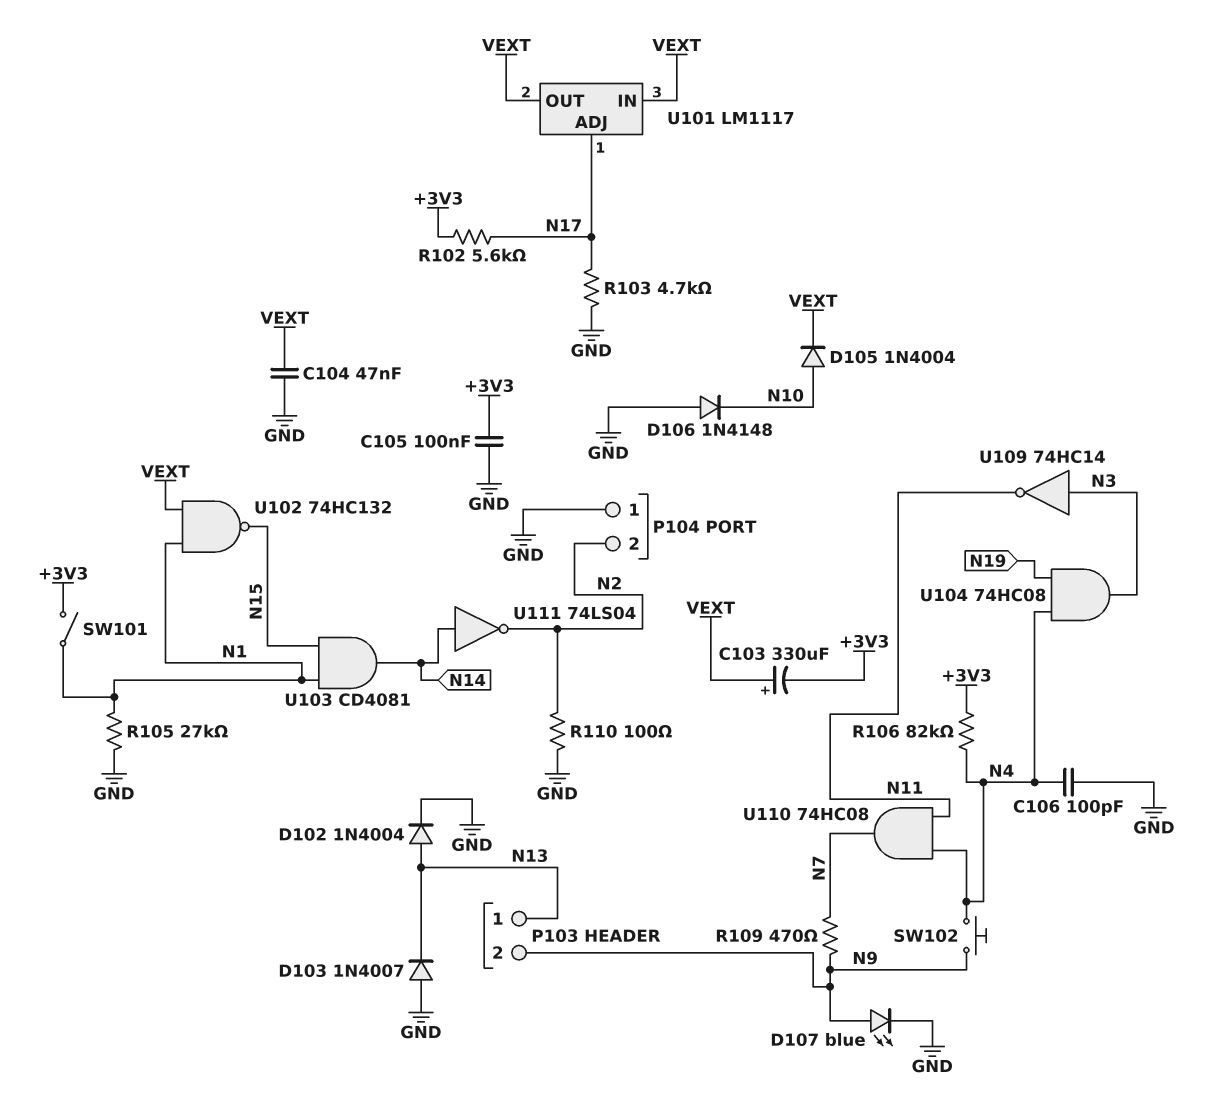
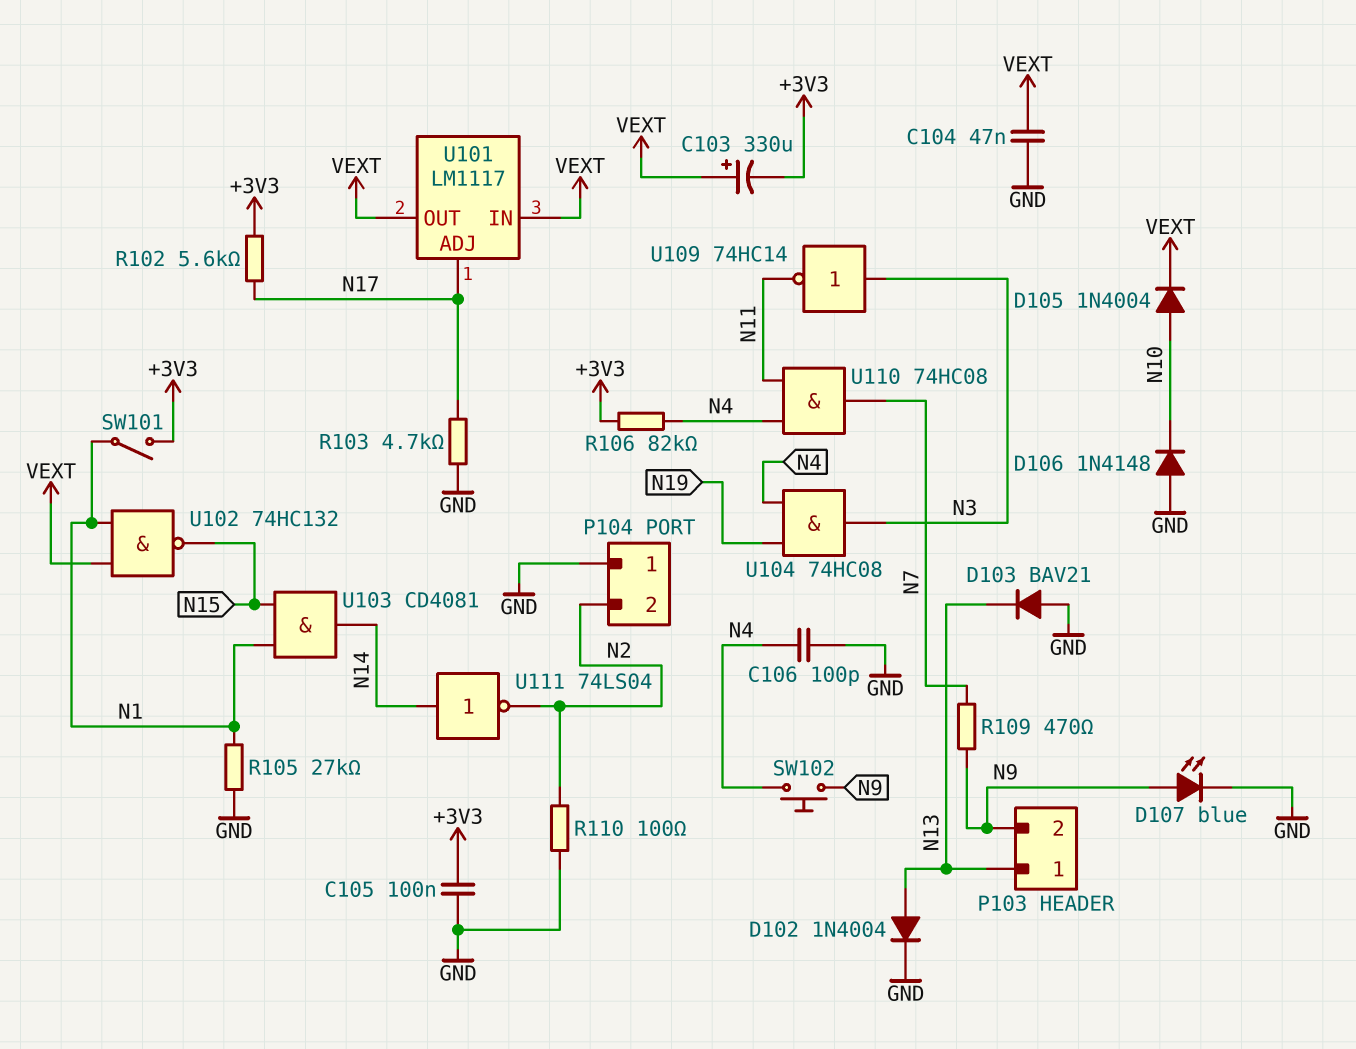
D103: diode 1N4007 (A GND, K N13) -> diode BAV21 (A GND, K N13)

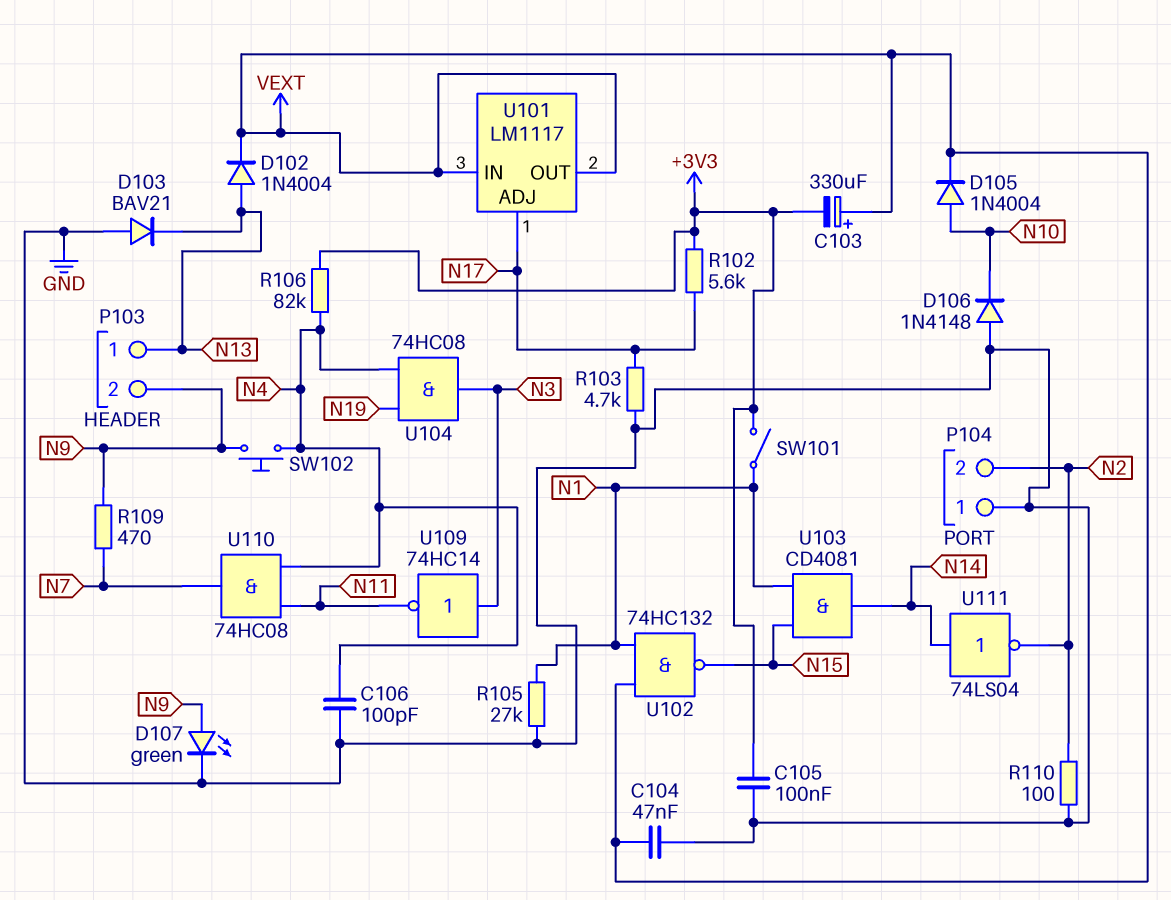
D102: diode 1N4004 (A N13, K GND) -> diode 1N4004 (A N13, K VEXT)
D107: LED blue (A N9, K GND) -> LED green (A N9, K GND)

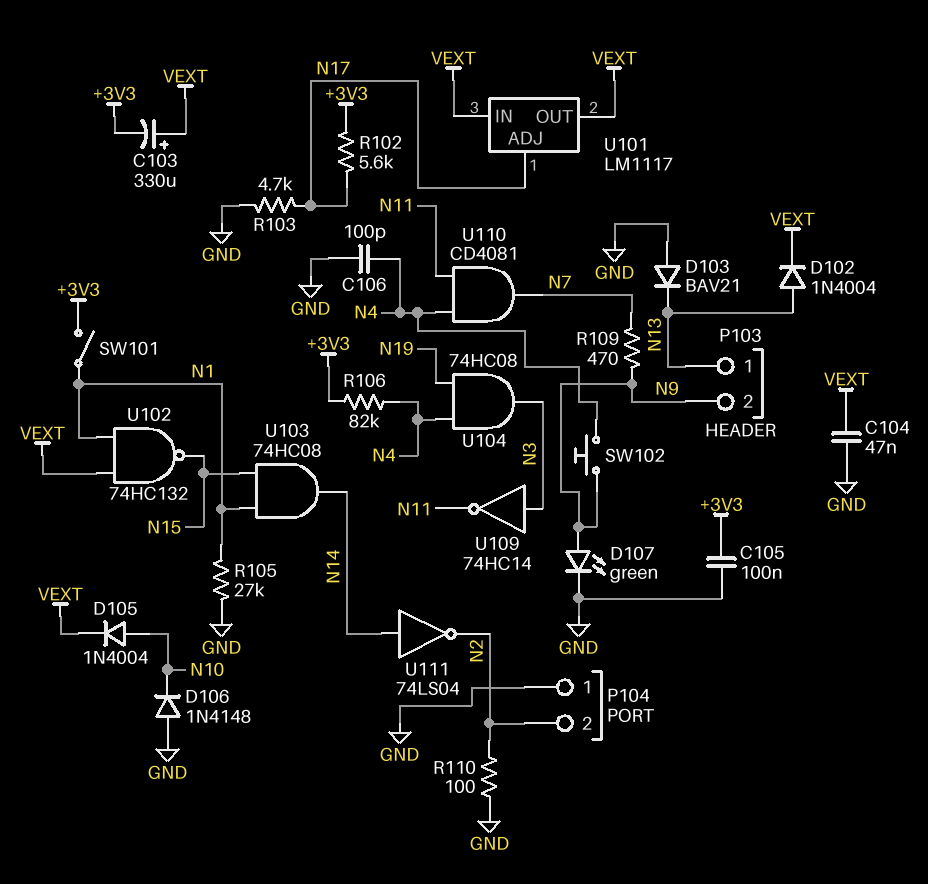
U103: AND CD4081 (in N1, in N15, out N14) -> AND 74HC08 (in N1, in N15, out N14)
U110: AND 74HC08 (in N4, in N11, out N7) -> AND CD4081 (in N4, in N11, out N7)

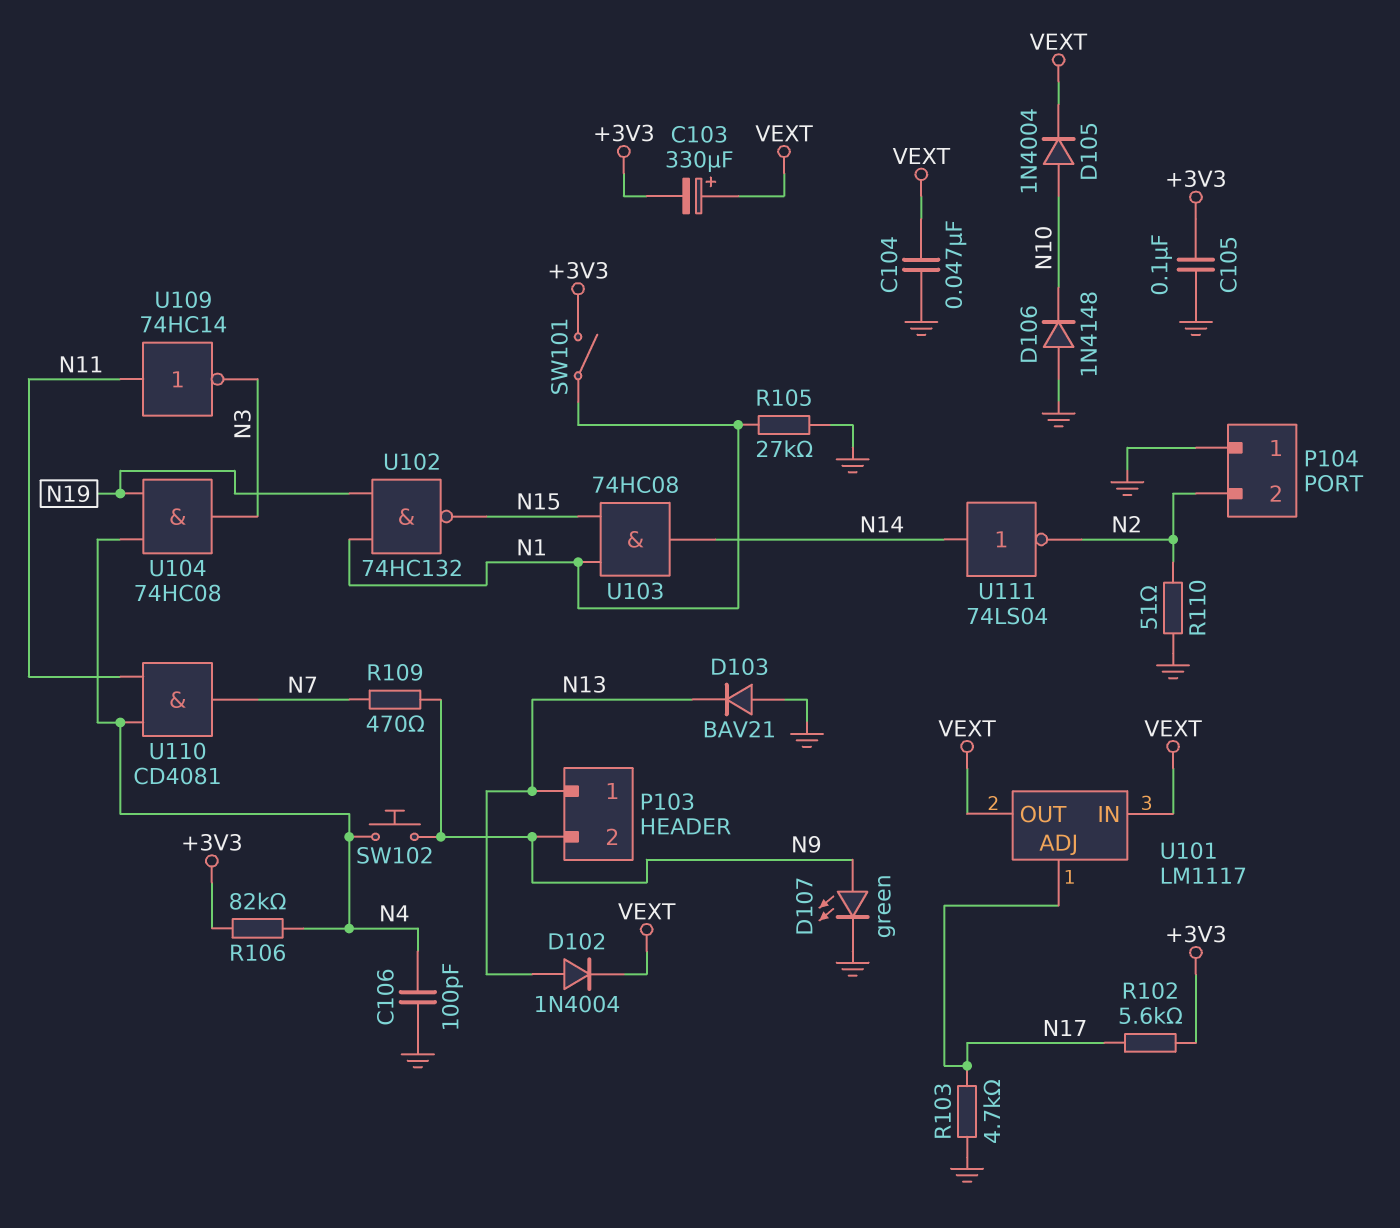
R110: 100 (GND, N2) -> 51 (GND, N2)
U102: NAND 74HC132 (in N1, in VEXT, out N15) -> NAND 74HC132 (in N1, in N19, out N15)
U109: NOT 74HC14 (in N3, out N11) -> NOT 74HC14 (in N11, out N3)

